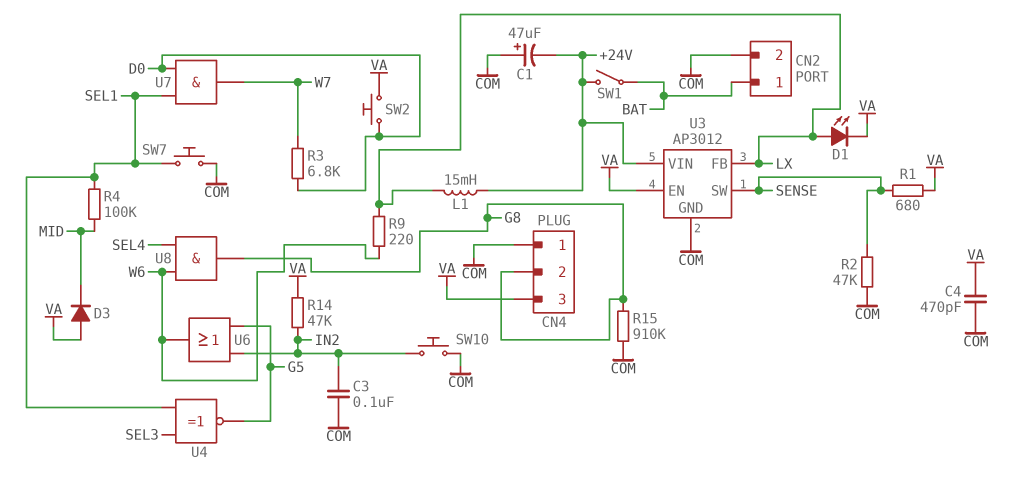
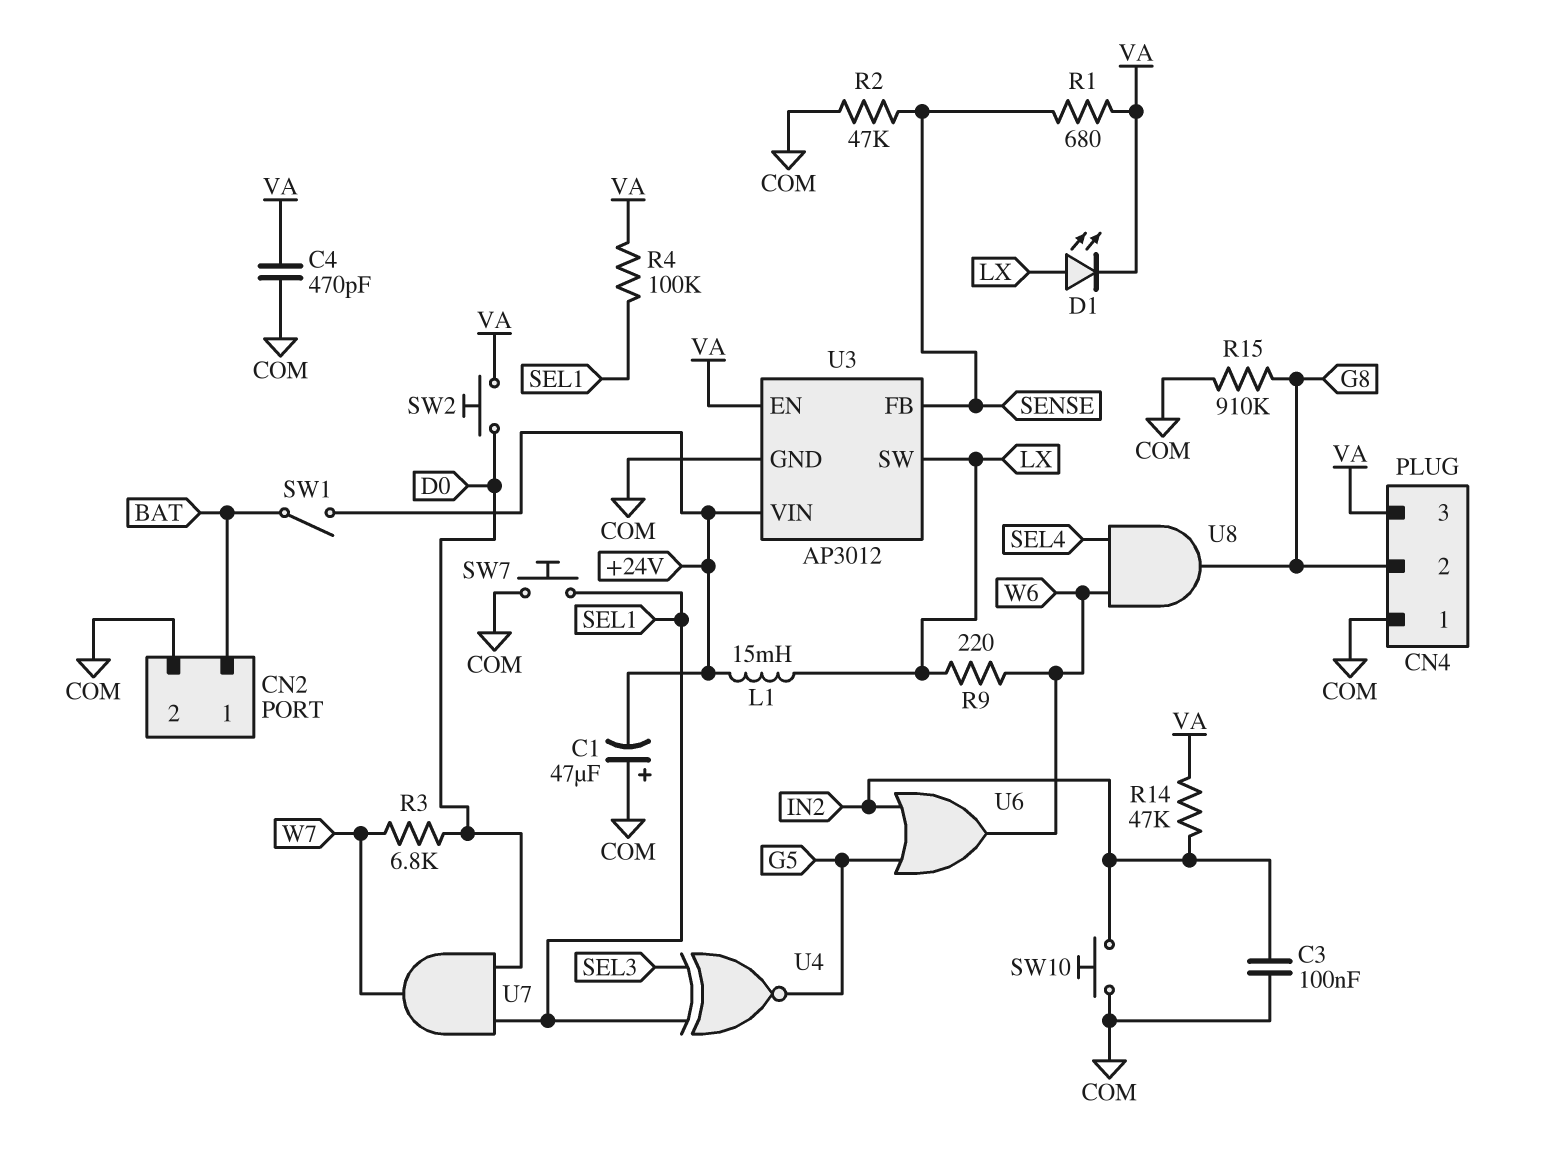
D3: diode (A VA, K MID) -> none
R4: 100k (MID, SEL1) -> 100k (SEL1, VA)
U3 pin FB: LX -> SENSE
U3 pin SW: SENSE -> LX

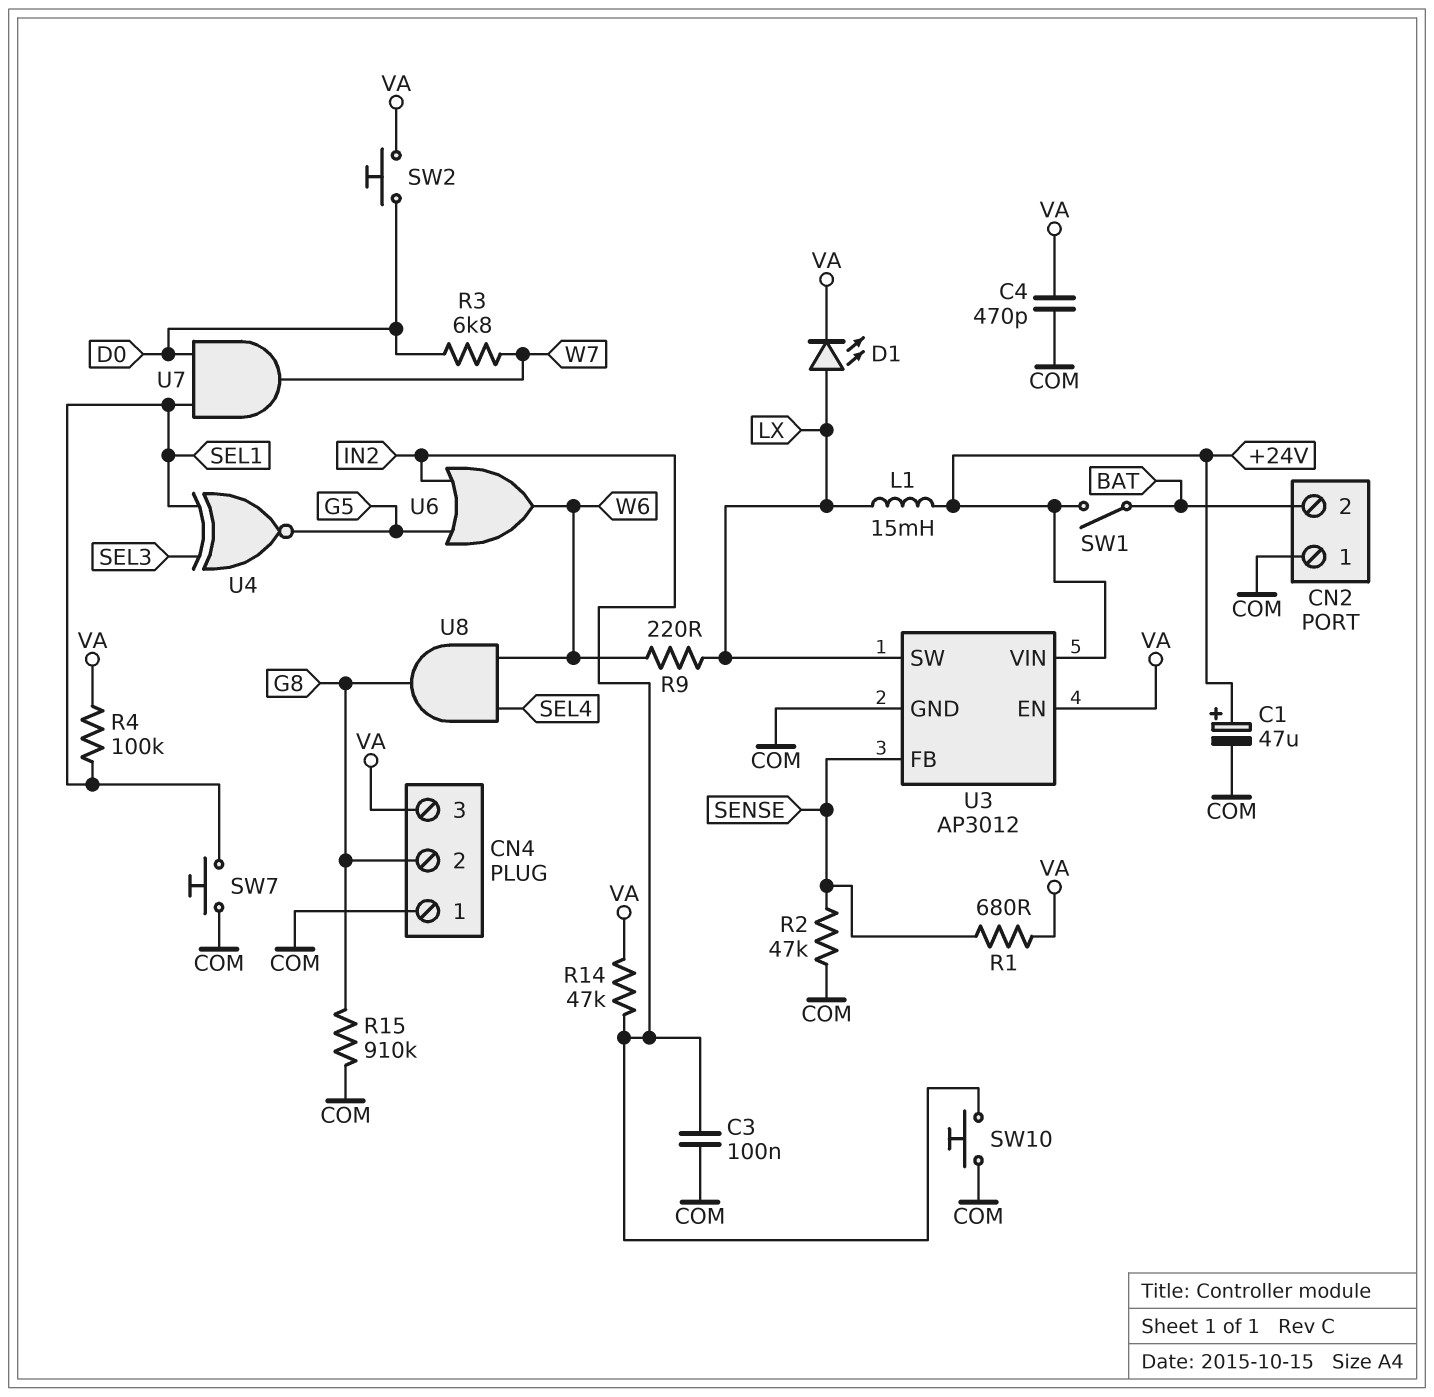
C1: 47uF (plus COM, minus +24V) -> 47uF (plus +24V, minus COM)
CN2 pin 1: BAT -> COM
CN2 pin 2: COM -> BAT

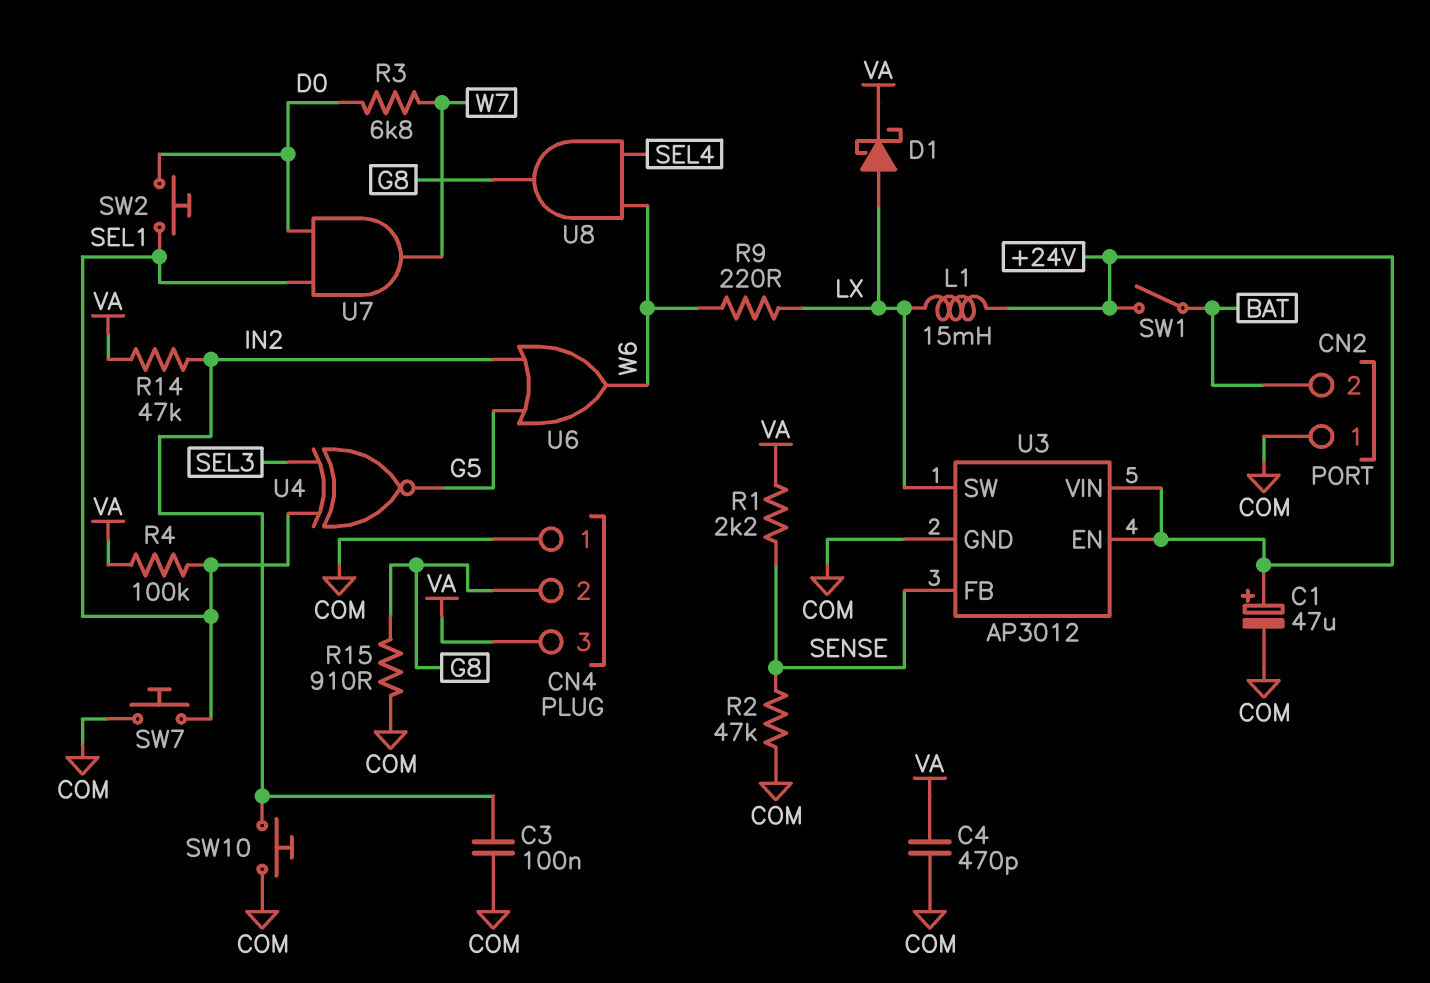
D1: LED (A LX, K VA) -> schottky (A LX, K VA)
R1: 680 (SENSE, VA) -> 2.2k (SENSE, VA)
R15: 910k (COM, G8) -> 910 (COM, G8)
SW2: button (D0, VA) -> button (D0, SEL1)
U3 pin EN: VA -> +24V

